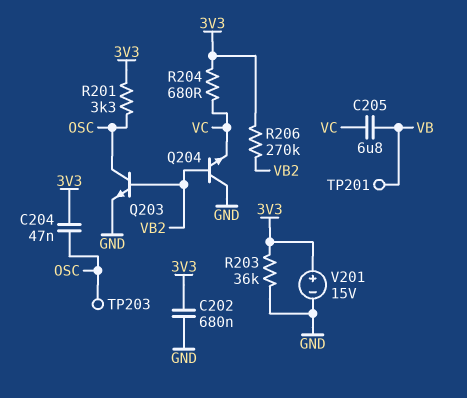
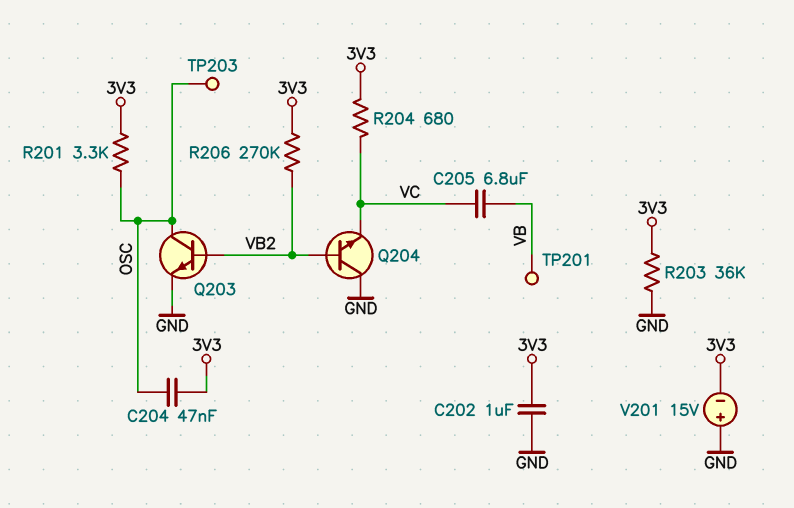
C202: 680nF (3V3, GND) -> 1uF (3V3, GND)
V201: 15V (plus 3V3, minus GND) -> 15V (plus GND, minus 3V3)

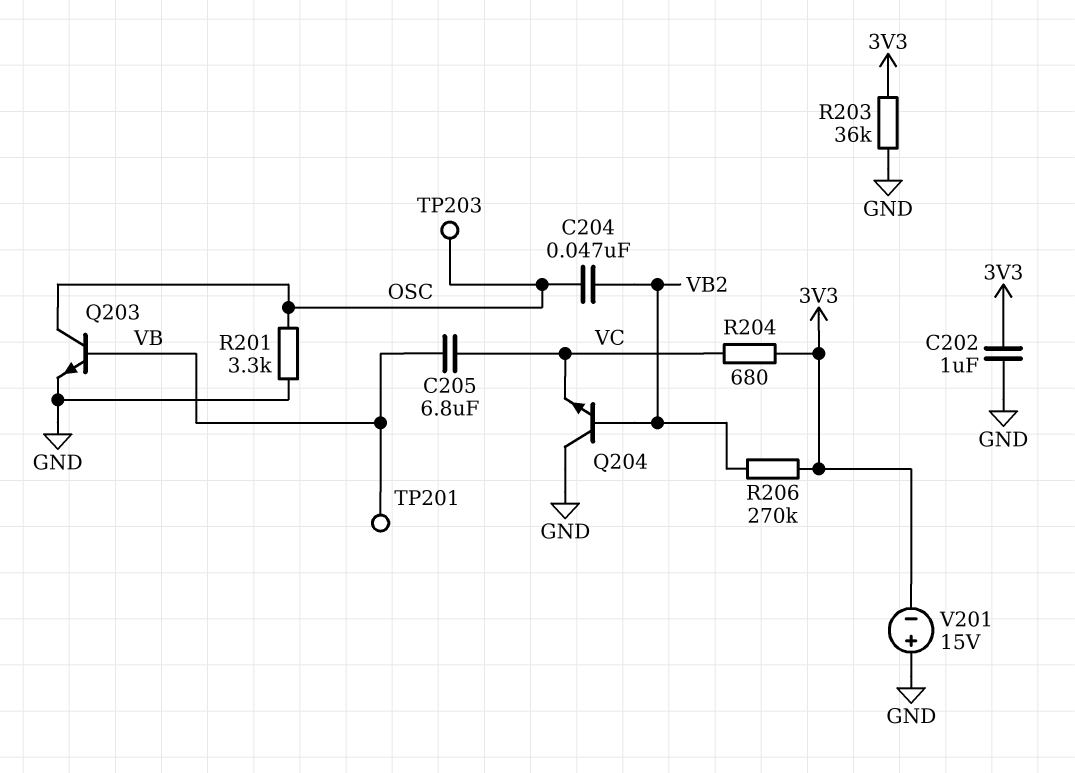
C204: 47nF (3V3, OSC) -> 47nF (OSC, VB2)
Q203: NPN (B VB2, C OSC, E GND) -> NPN (B VB, C OSC, E GND)
R201: 3.3k (3V3, OSC) -> 3.3k (GND, OSC)

